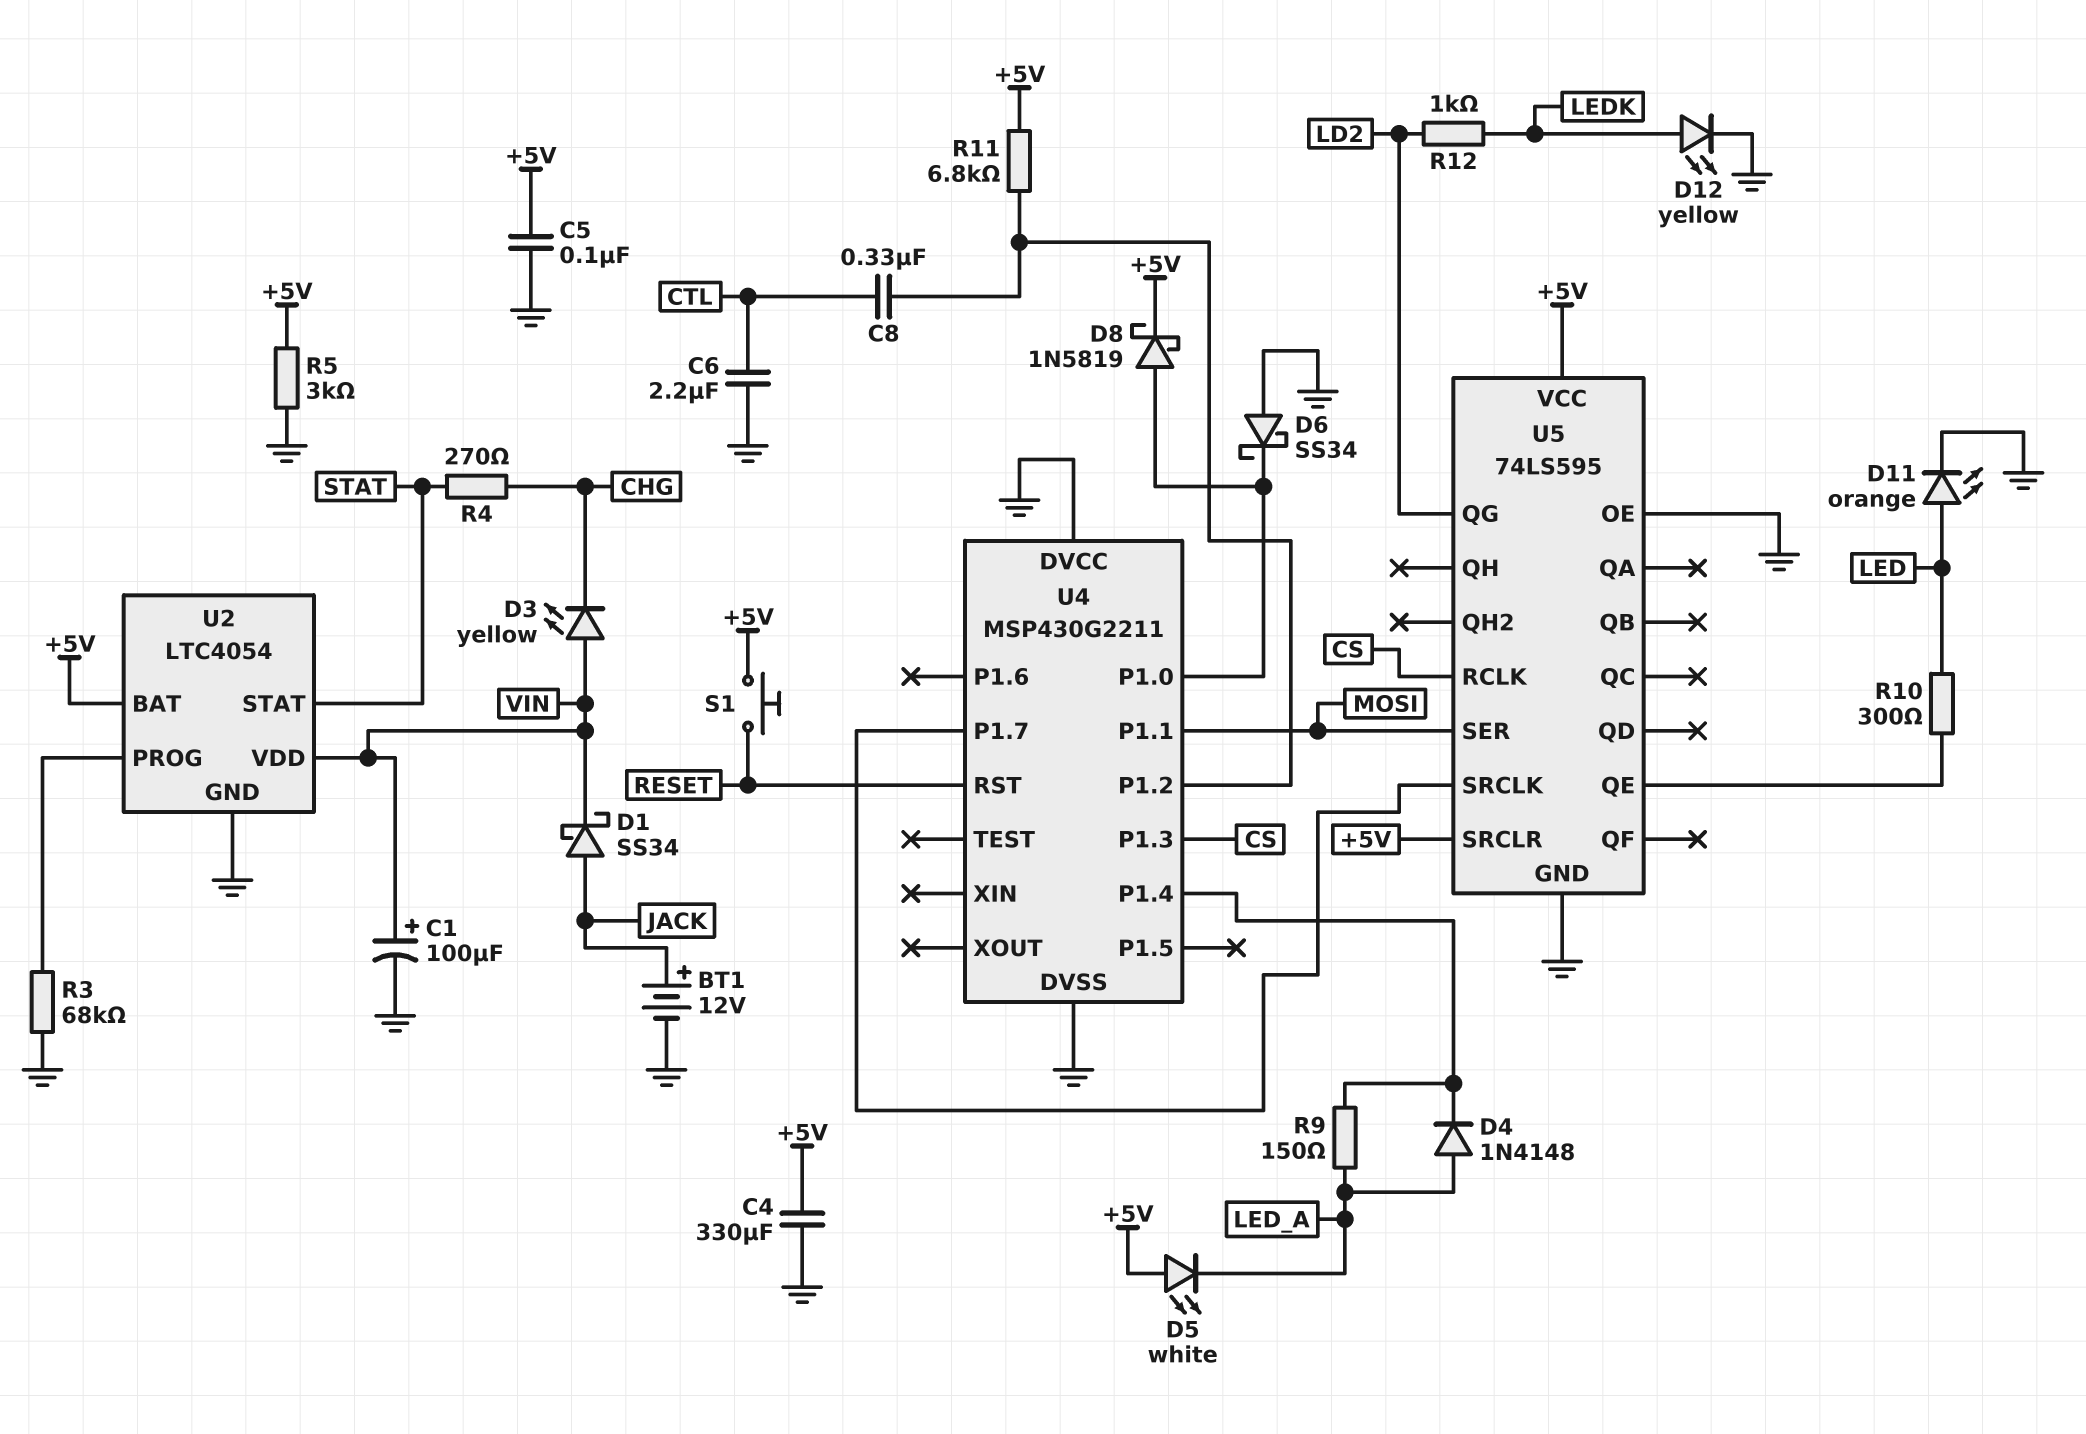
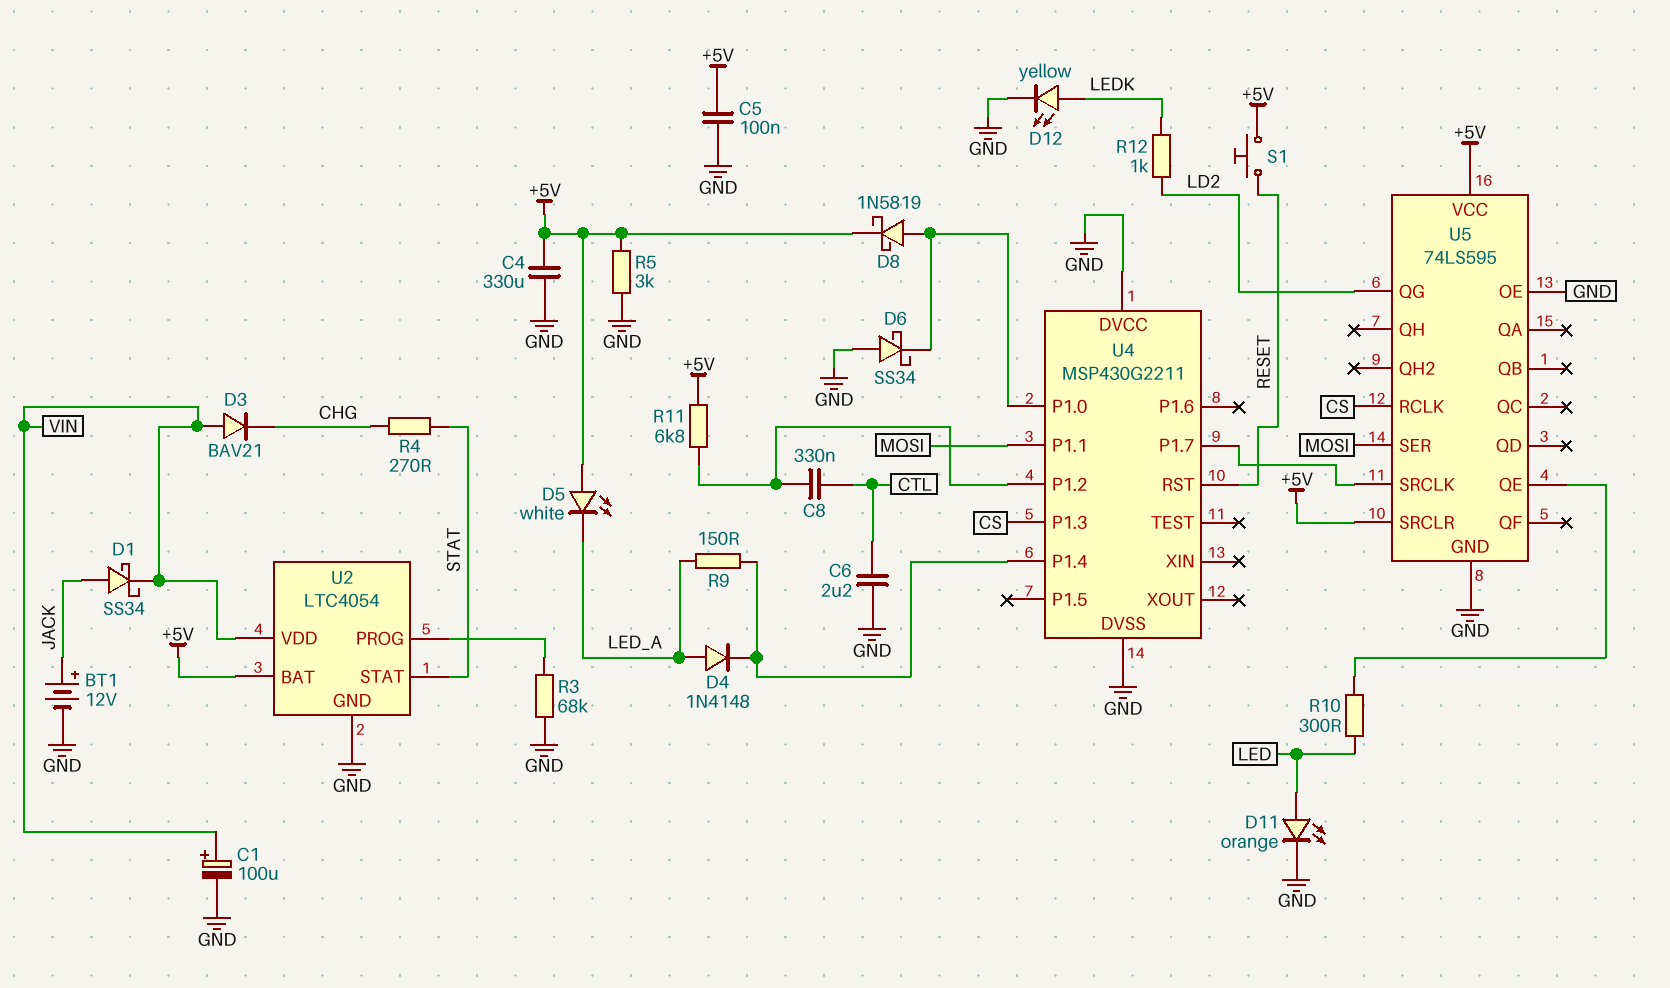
D3: LED yellow (A VIN, K CHG) -> diode BAV21 (A VIN, K CHG)

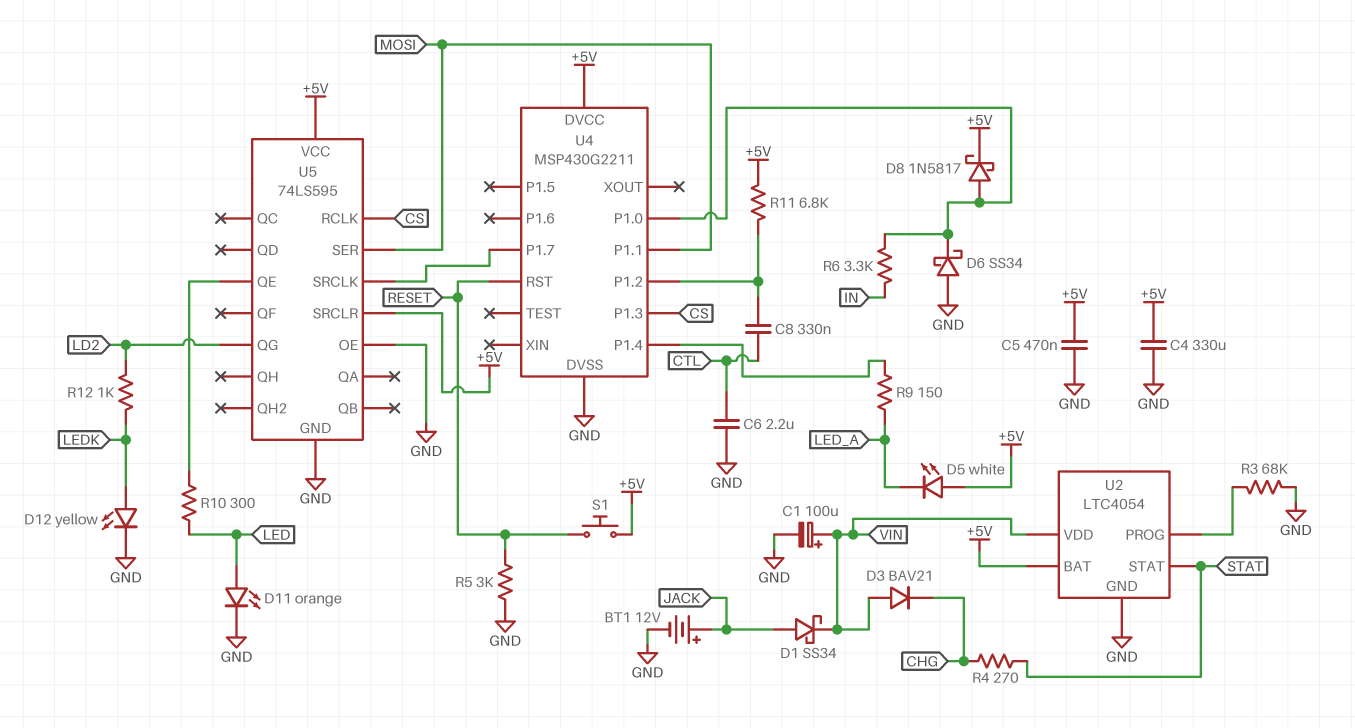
C5: 100nF (+5V, GND) -> 470nF (+5V, GND)
D4: diode 1N4148 (A LED_A, K U4/P1.4) -> none
D8: schottky 1N5819 (A U4/P1.0, K +5V) -> schottky 1N5817 (A U4/P1.0, K +5V)
R5: 3k (+5V, GND) -> 3k (GND, RESET)
R6: none -> 3.3k (IN, U4/P1.0)
U4 pin DVCC: GND -> +5V

